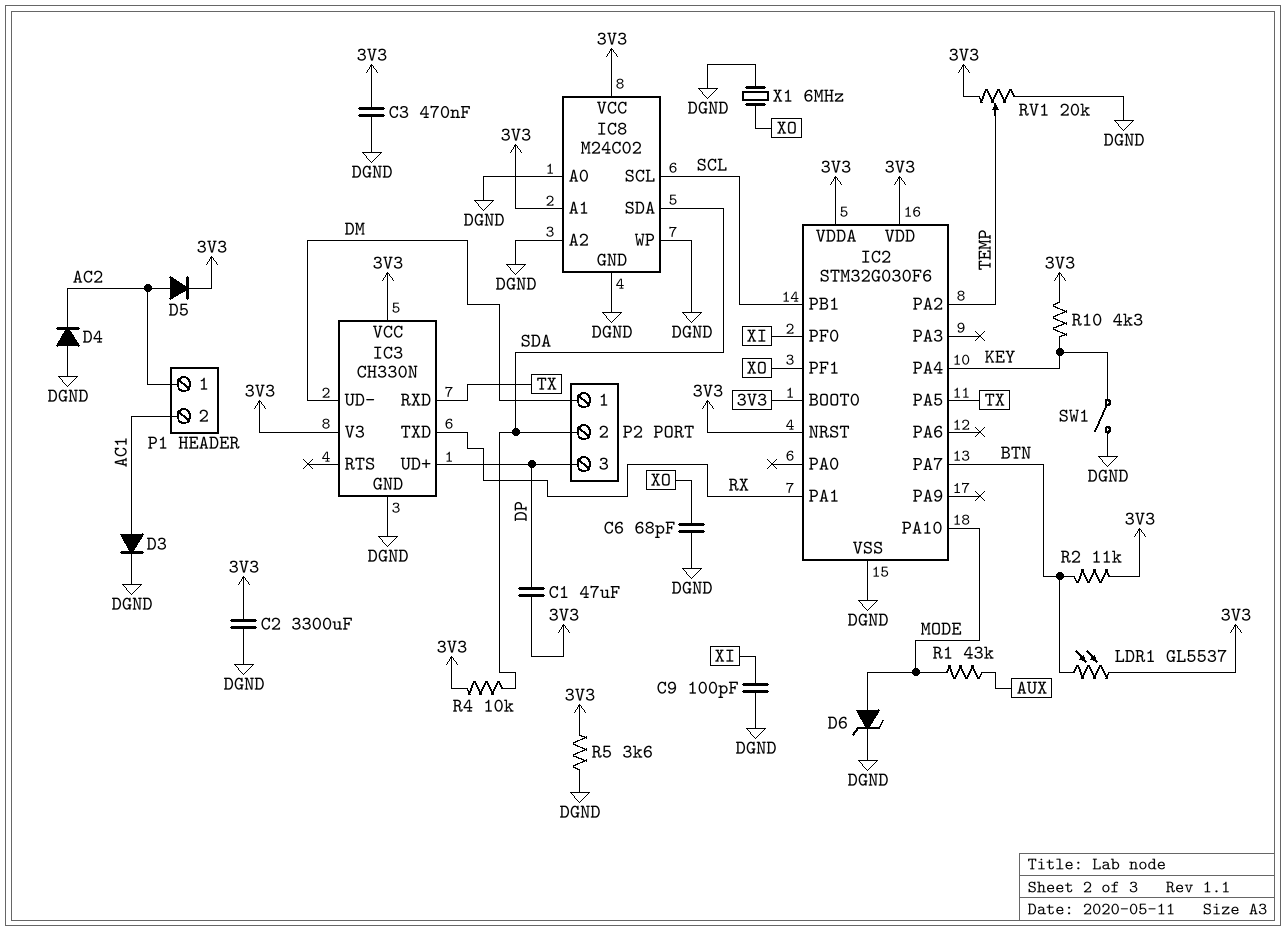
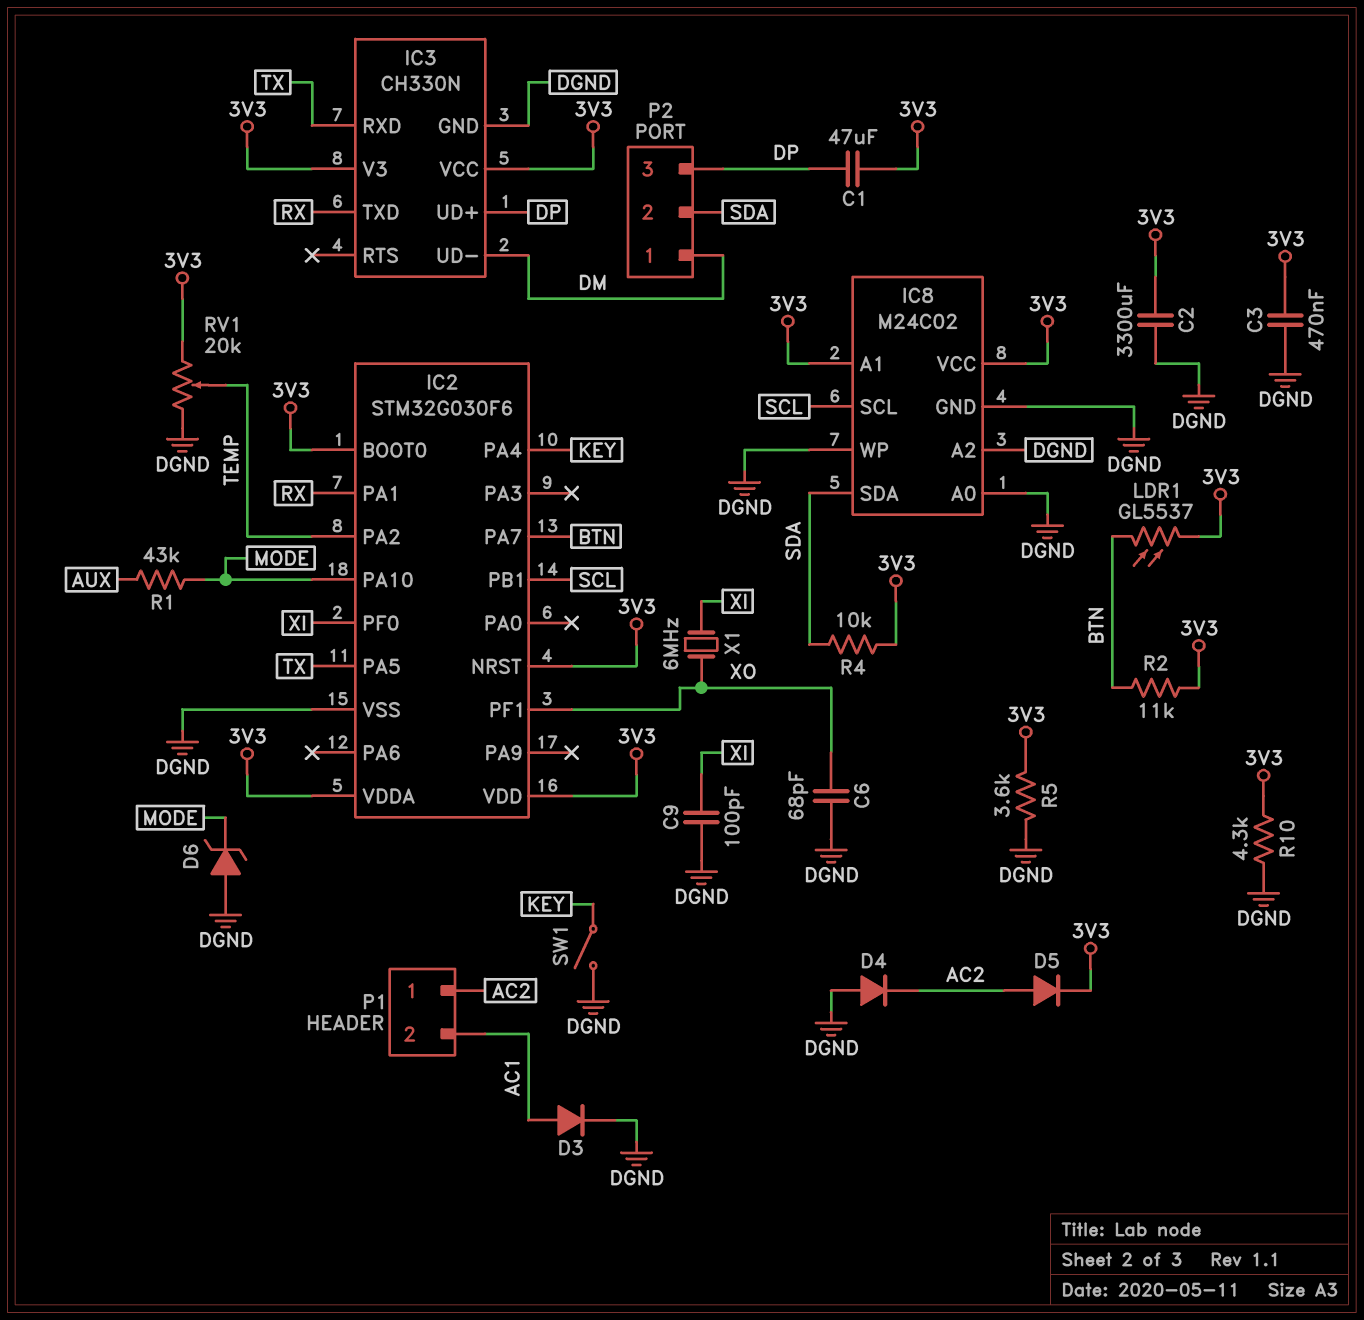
D6: zener (A MODE, K DGND) -> zener (A DGND, K MODE)
R10: 4.3k (3V3, KEY) -> 4.3k (3V3, DGND)
X1: 6MHz (DGND, XO) -> 6MHz (XI, XO)

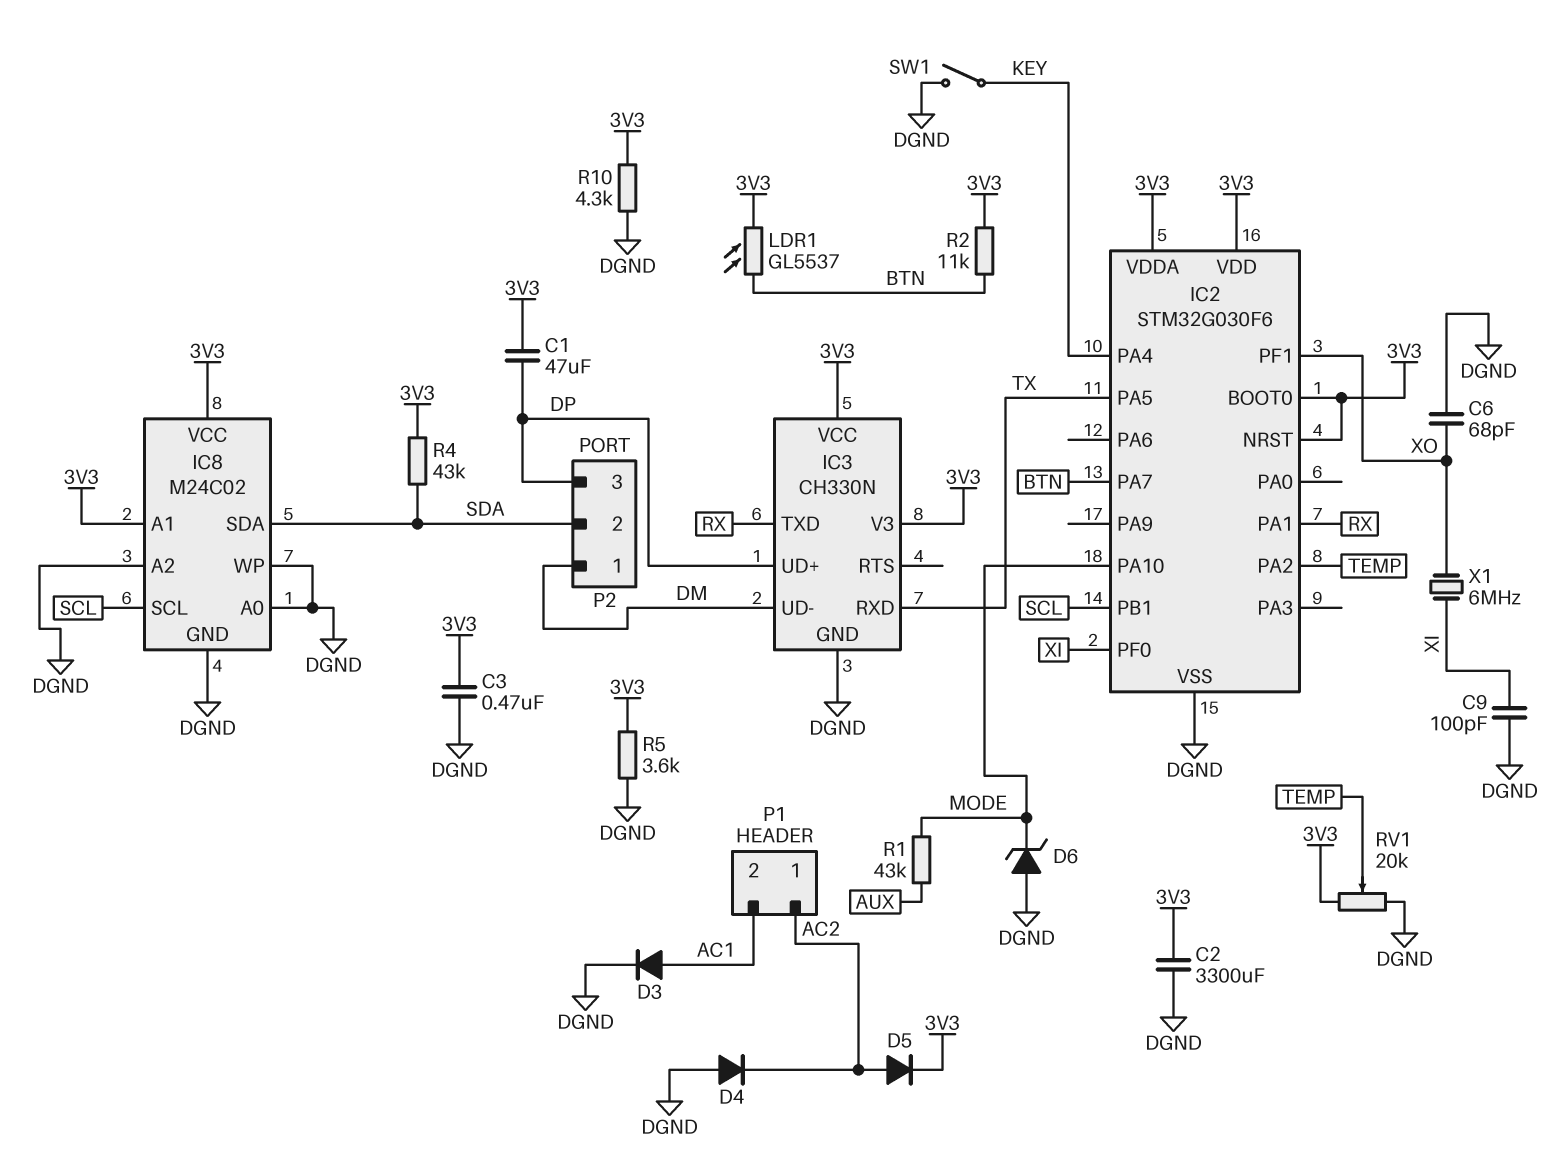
R4: 10k (3V3, SDA) -> 43k (3V3, SDA)

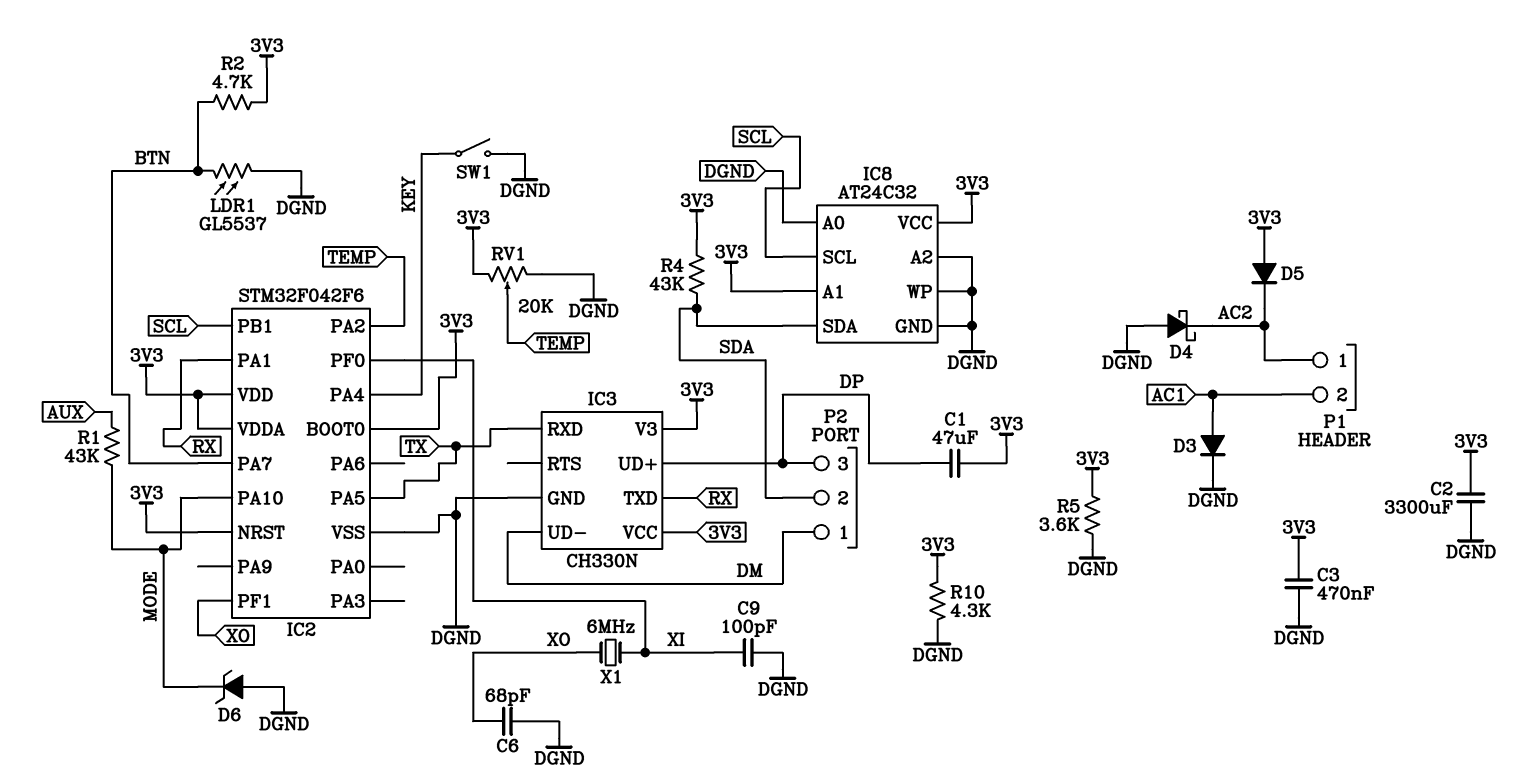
D4: diode (A DGND, K AC2) -> schottky (A DGND, K AC2)
D5: diode (A AC2, K 3V3) -> diode (A 3V3, K AC2)
IC2: STM32G030F6 -> STM32F042F6
IC8: M24C02 -> AT24C32
LDR1: GL5537 (3V3, BTN) -> GL5537 (BTN, DGND)
R2: 11k (3V3, BTN) -> 4.7k (3V3, BTN)

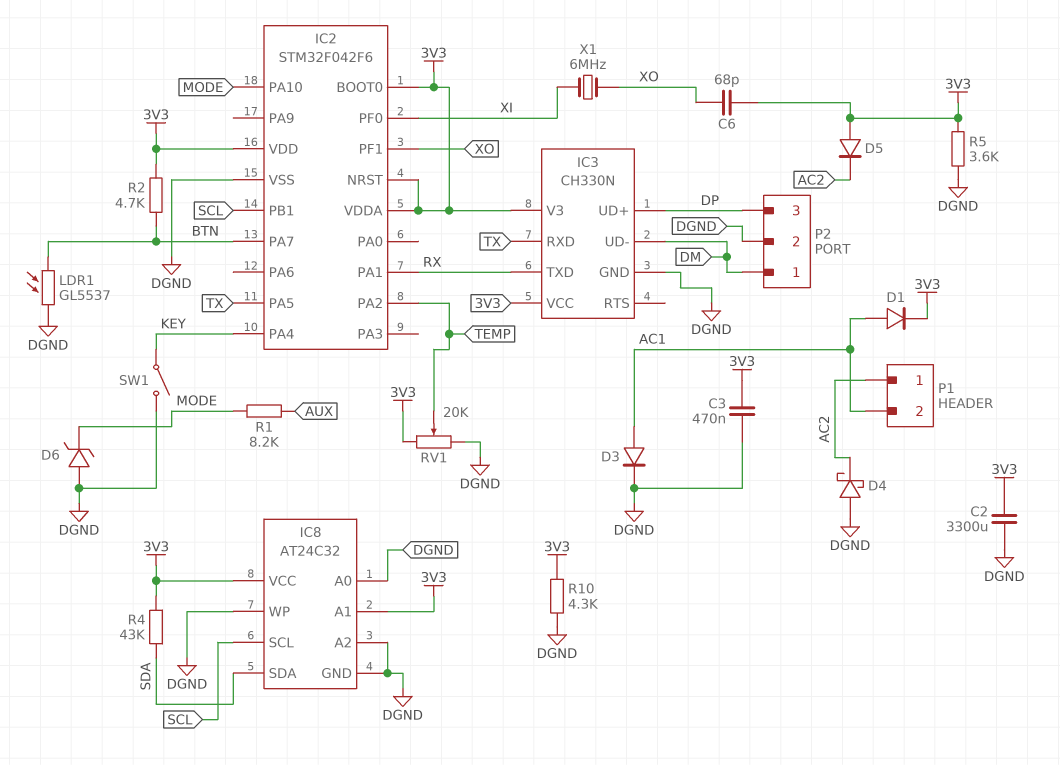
C1: 47uF (3V3, DP) -> none
C6: 68pF (DGND, XO) -> 68pF (3V3, XO)
C9: 100pF (DGND, XI) -> none
D1: none -> diode (A AC1, K 3V3)
P2 pin 2: SDA -> DGND
R1: 43k (AUX, MODE) -> 8.2k (AUX, MODE)

